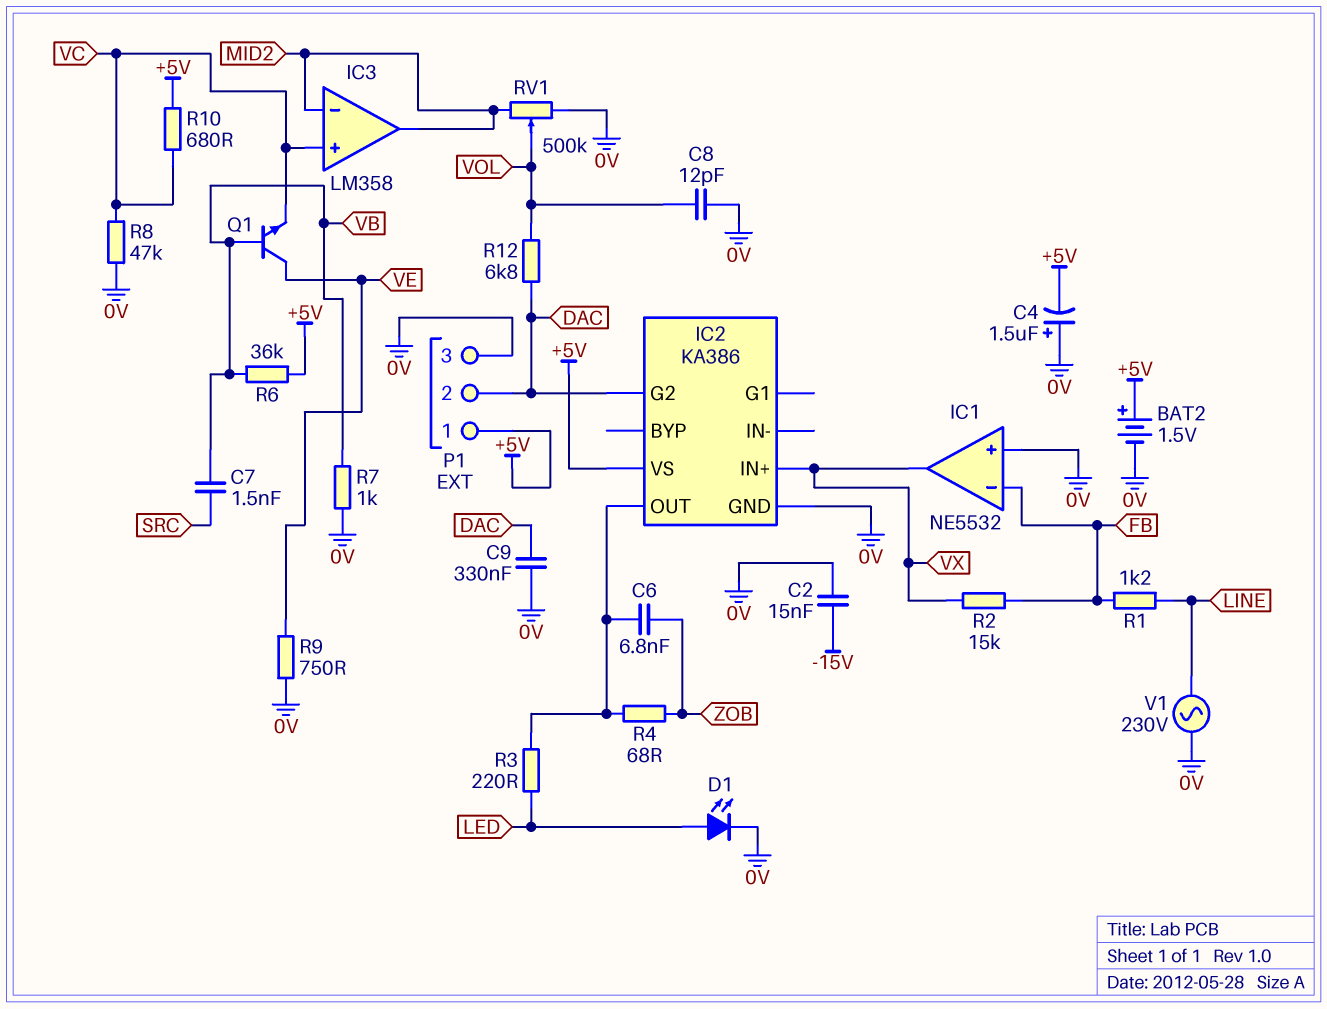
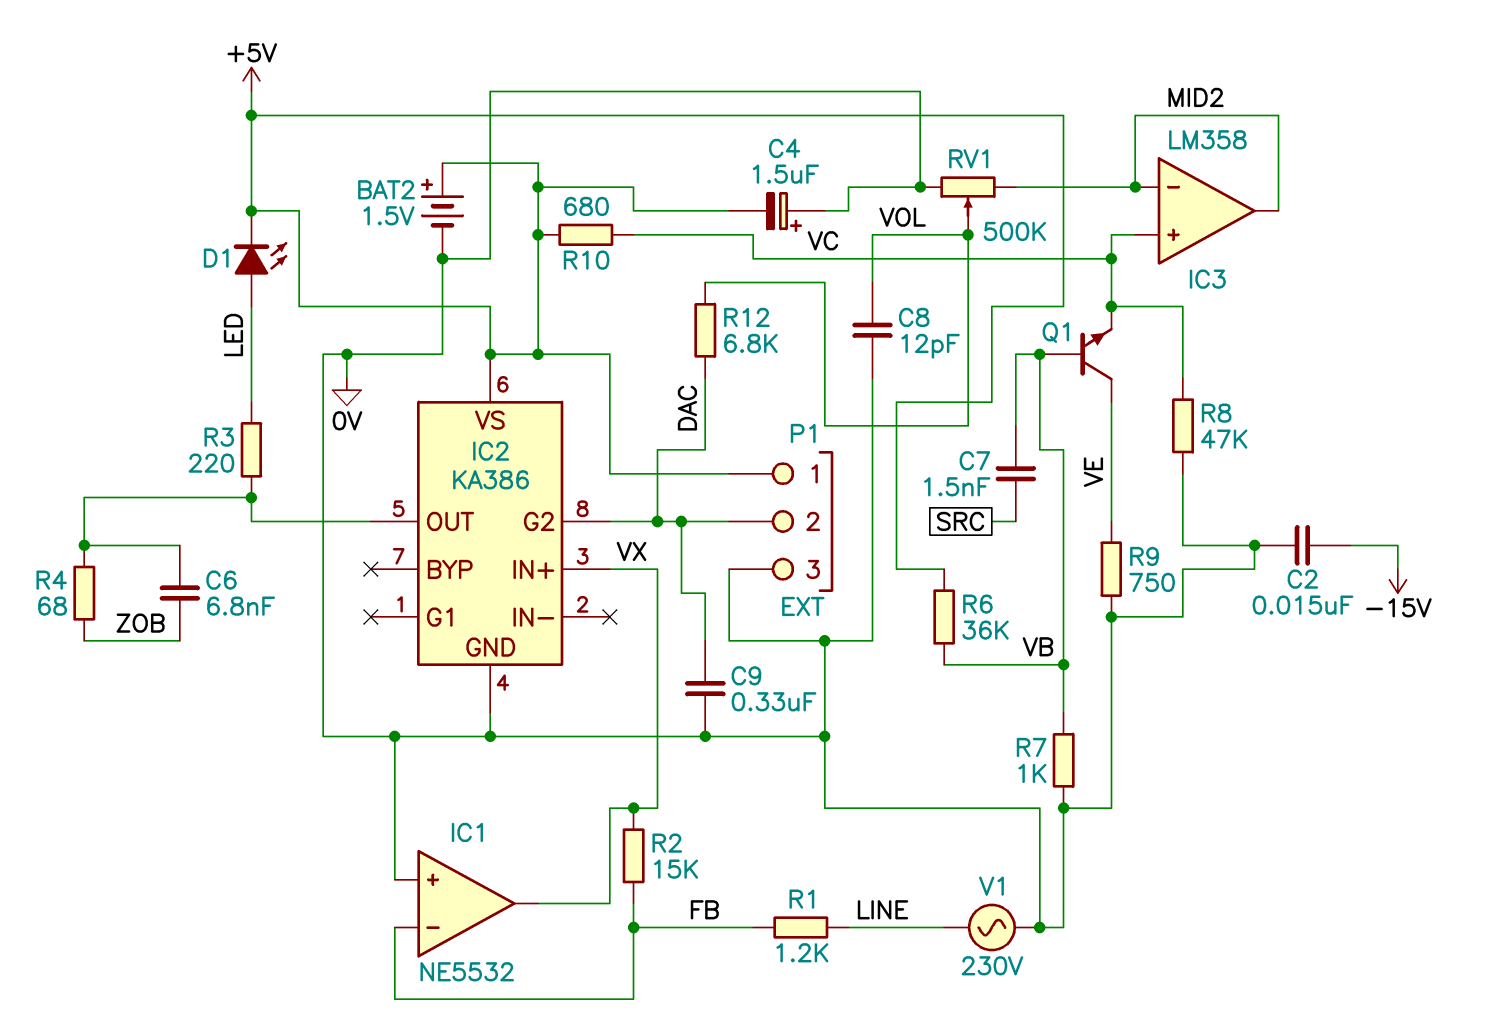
D1: LED (A LED, K 0V) -> LED (A LED, K +5V)

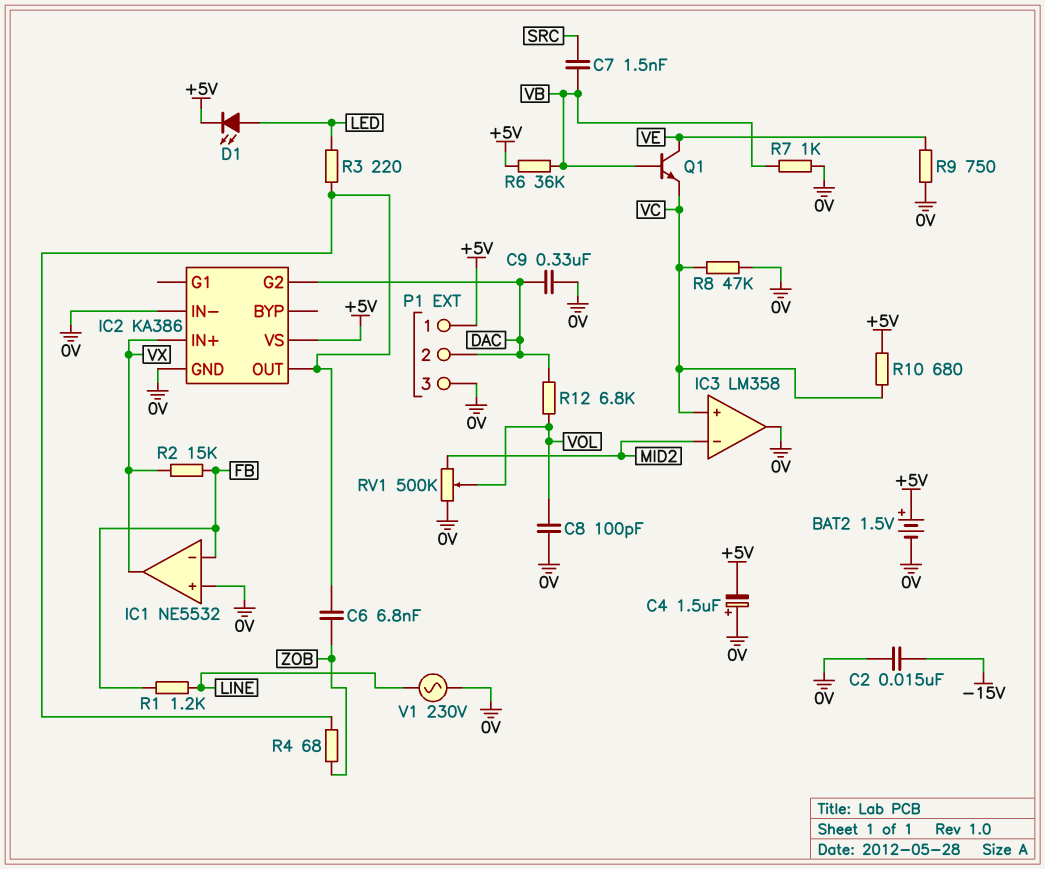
C8: 12pF (0V, VOL) -> 100pF (0V, VOL)
IC2 pin IN-: none -> 0V
IC3 pin out: MID2 -> 0V

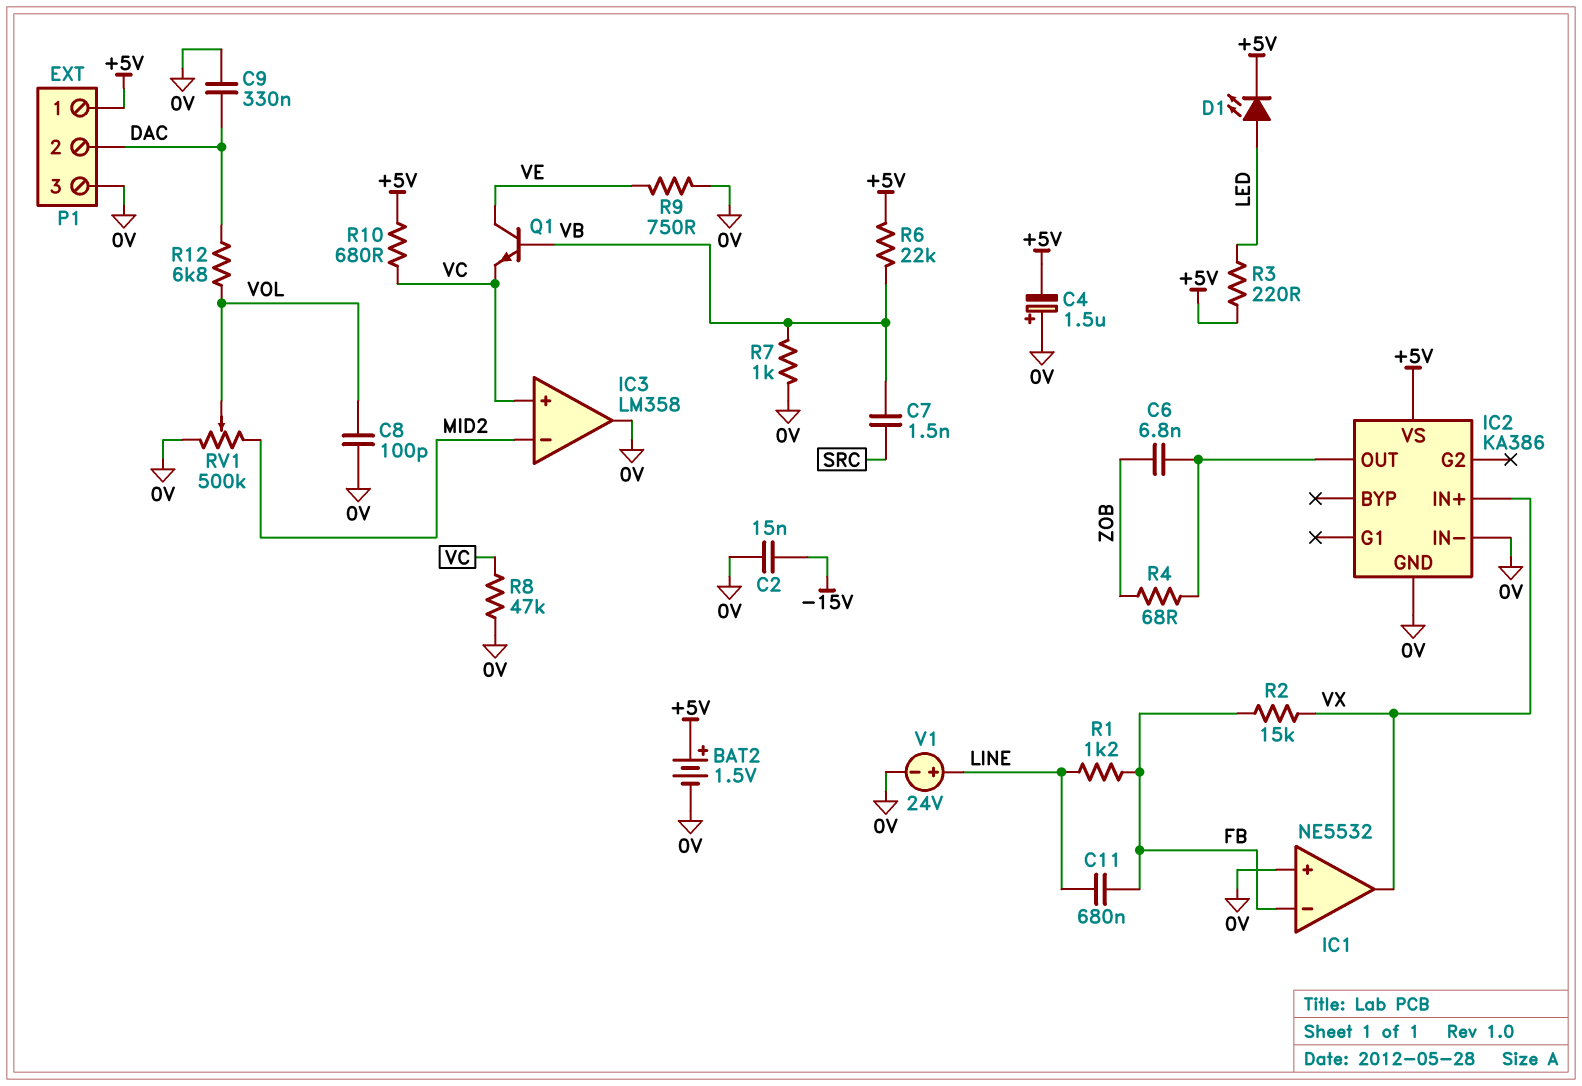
C11: none -> 680nF (FB, LINE)
IC2 pin G2: DAC -> none
R3: 220 (IC2/OUT, LED) -> 220 (+5V, LED)
R6: 36k (+5V, VB) -> 22k (+5V, VB)
V1: AC 230V (0V, LINE) -> 24V (plus LINE, minus 0V)

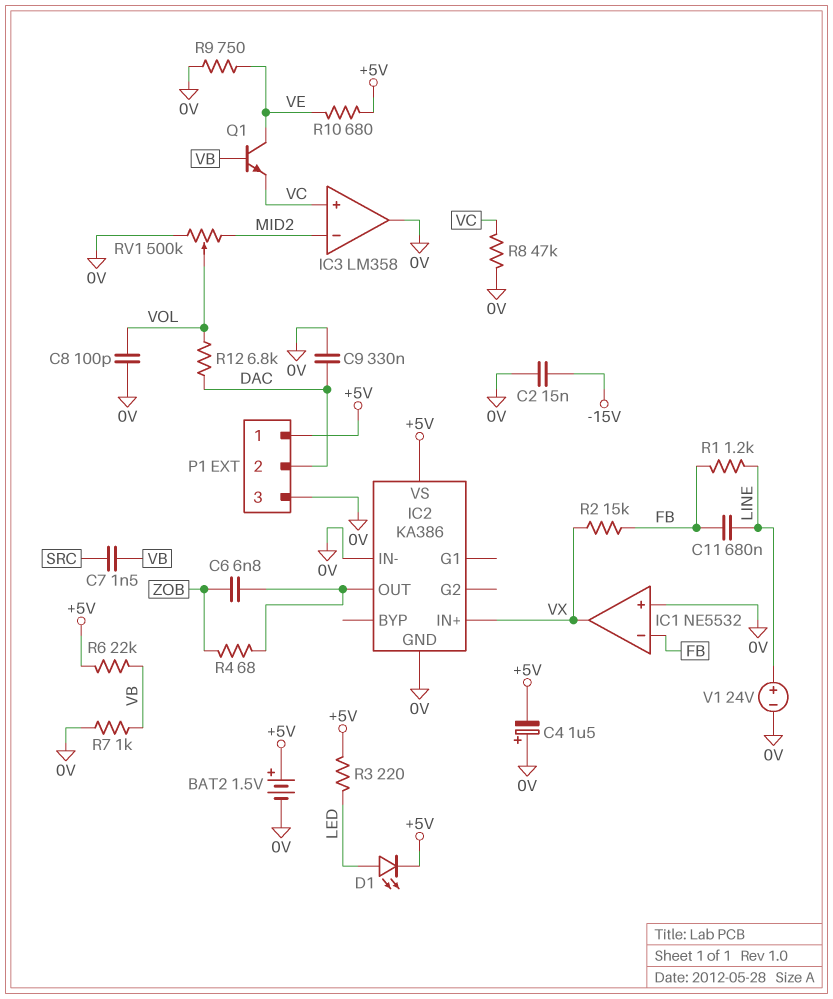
R10: 680 (+5V, VC) -> 680 (+5V, VE)

